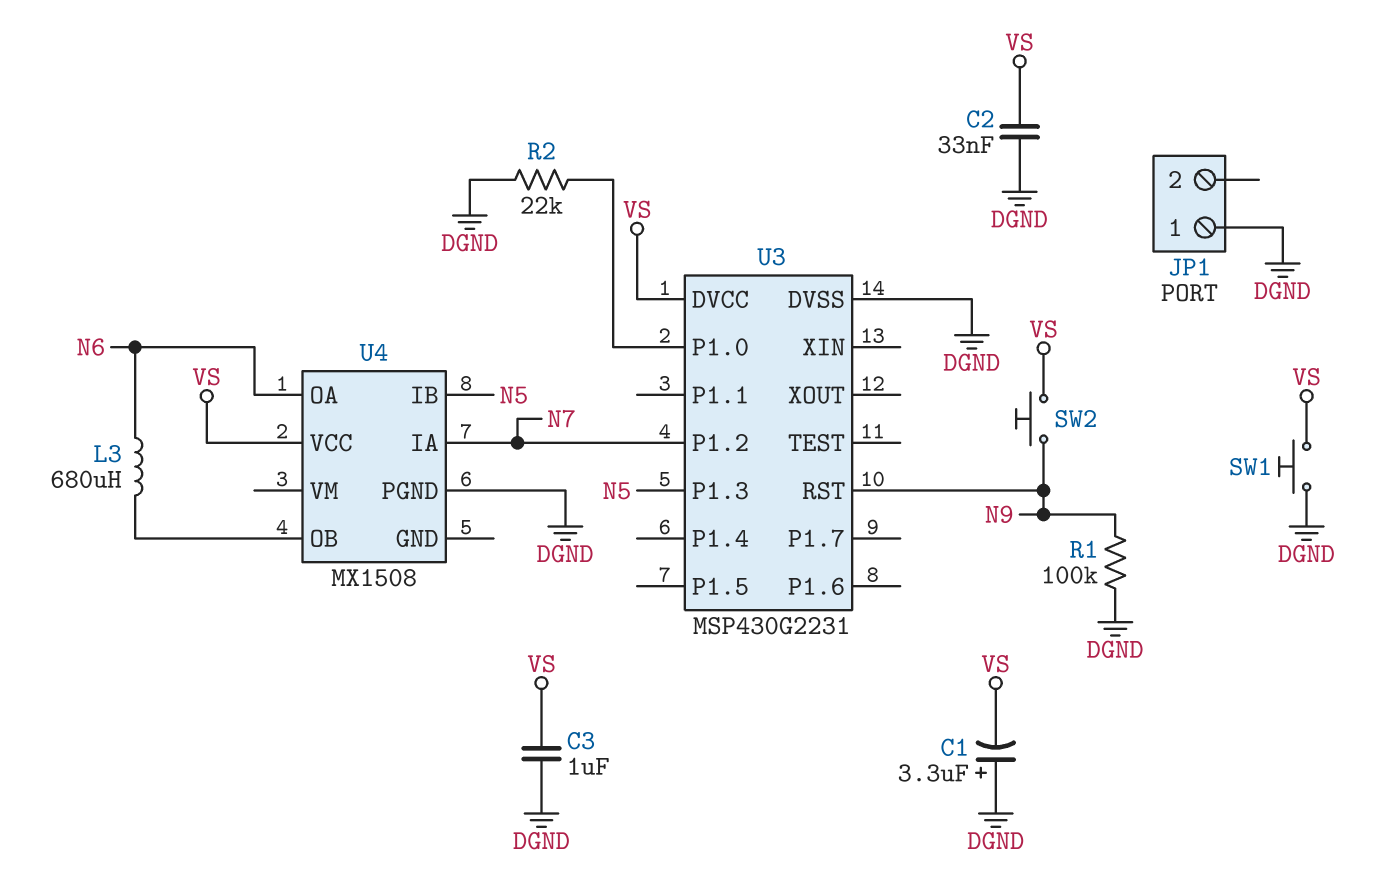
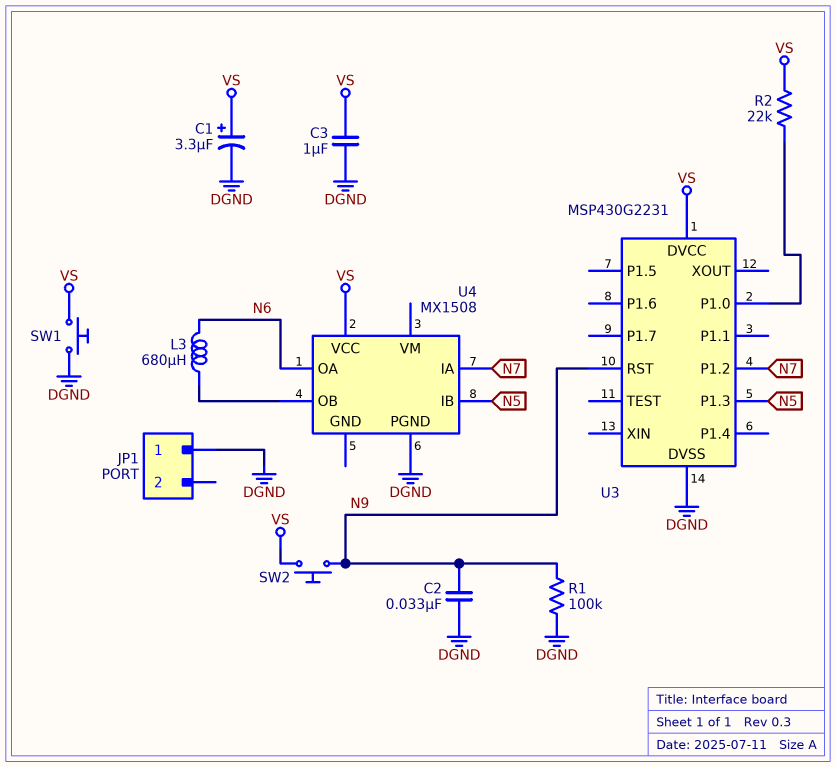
C1: 3.3uF (plus DGND, minus VS) -> 3.3uF (plus VS, minus DGND)
C2: 33nF (DGND, VS) -> 33nF (DGND, N9)
R2: 22k (DGND, U3/P1.0) -> 22k (U3/P1.0, VS)

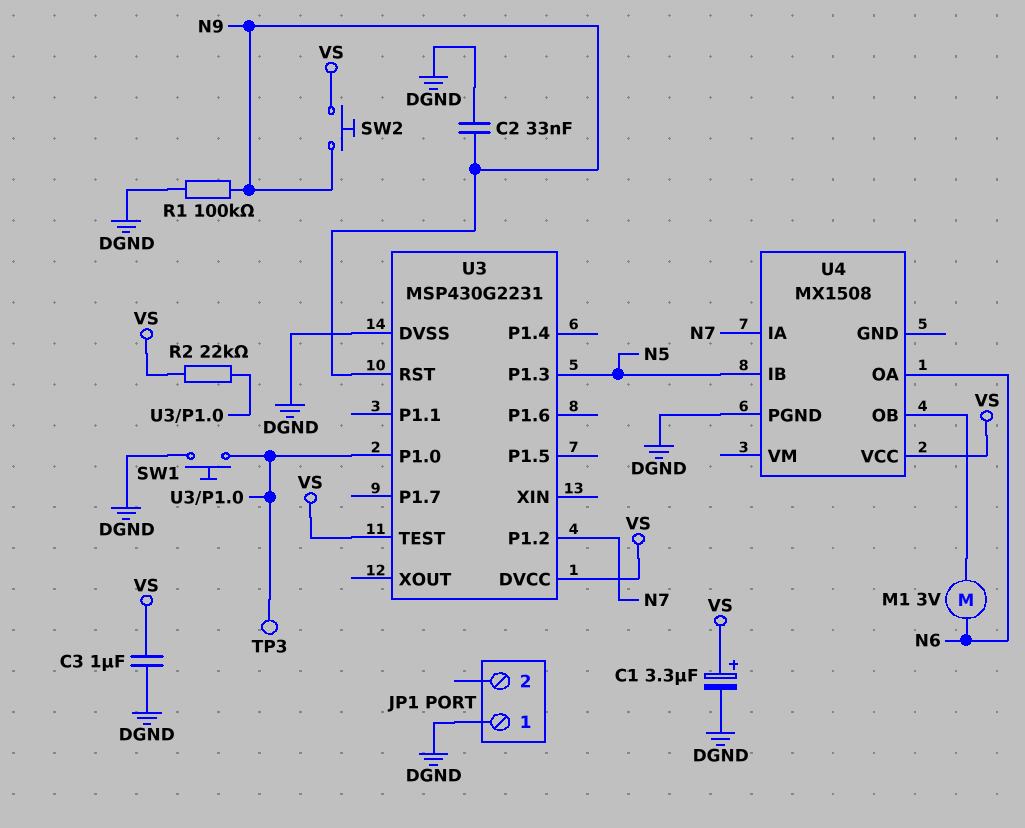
L3: 680uH (N6, U4/OB) -> none
M1: none -> motor 3V (N6, U4/OB)
SW1: button (DGND, VS) -> button (DGND, U3/P1.0)
TP3: none -> test point (U3/P1.0)
U3 pin TEST: none -> VS

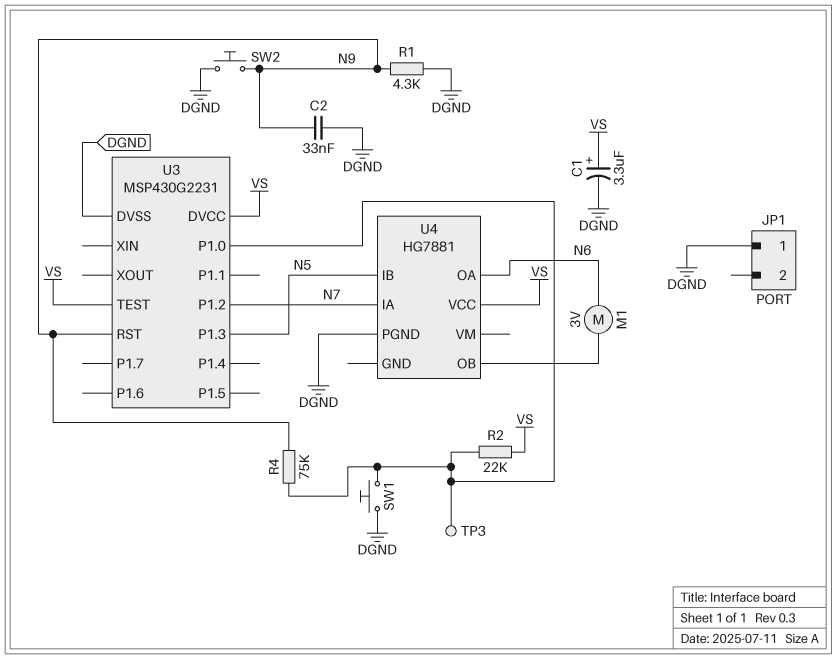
C3: 1uF (DGND, VS) -> none
R1: 100k (DGND, N9) -> 4.3k (DGND, N9)
R4: none -> 75k (N9, U3/P1.0)
SW2: button (N9, VS) -> button (DGND, N9)
U4: MX1508 -> HG7881

